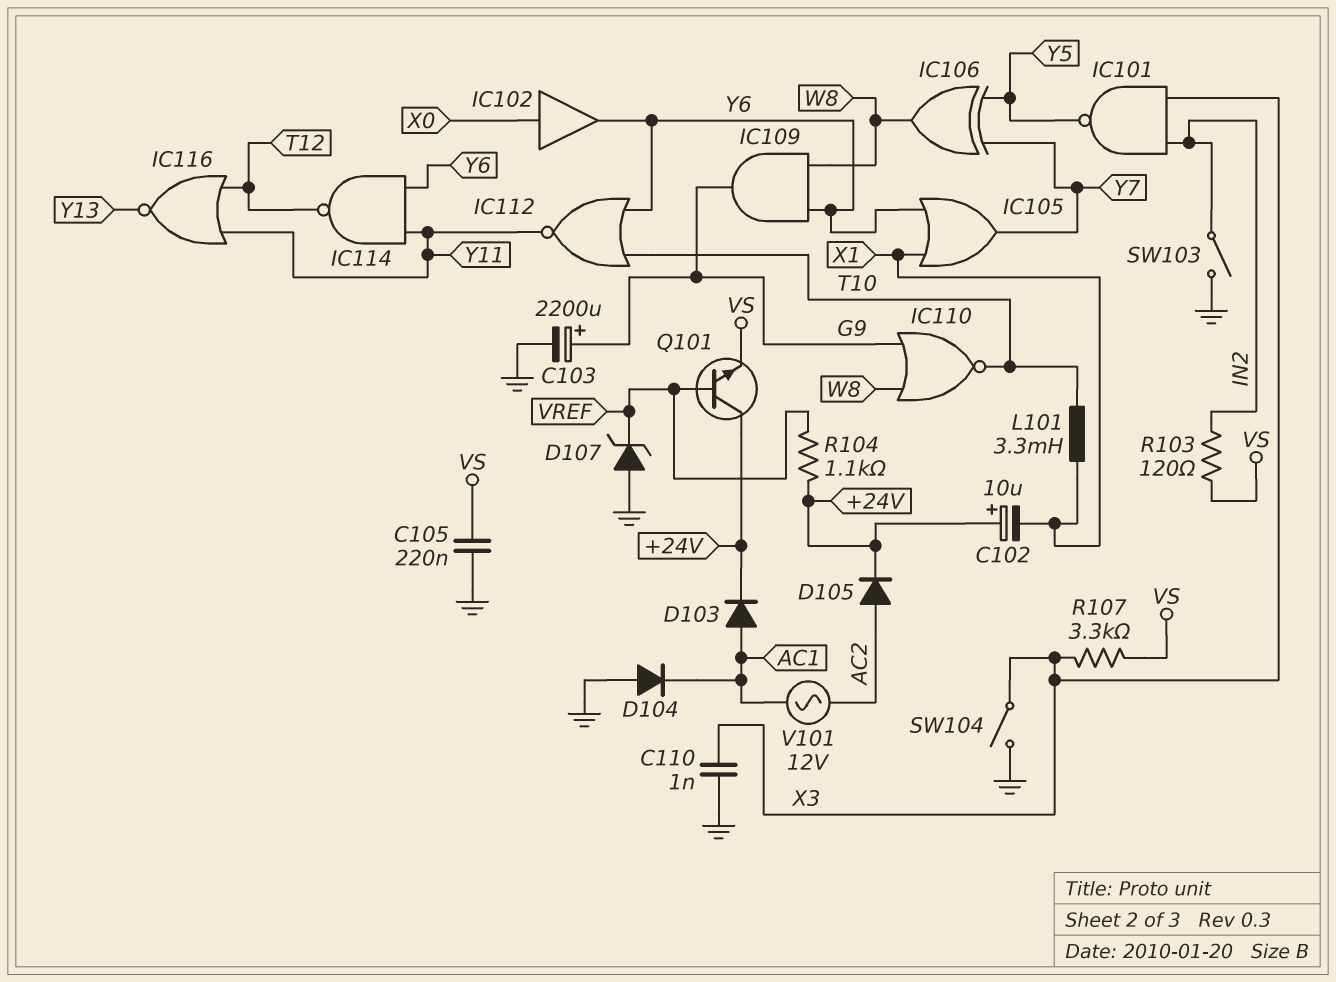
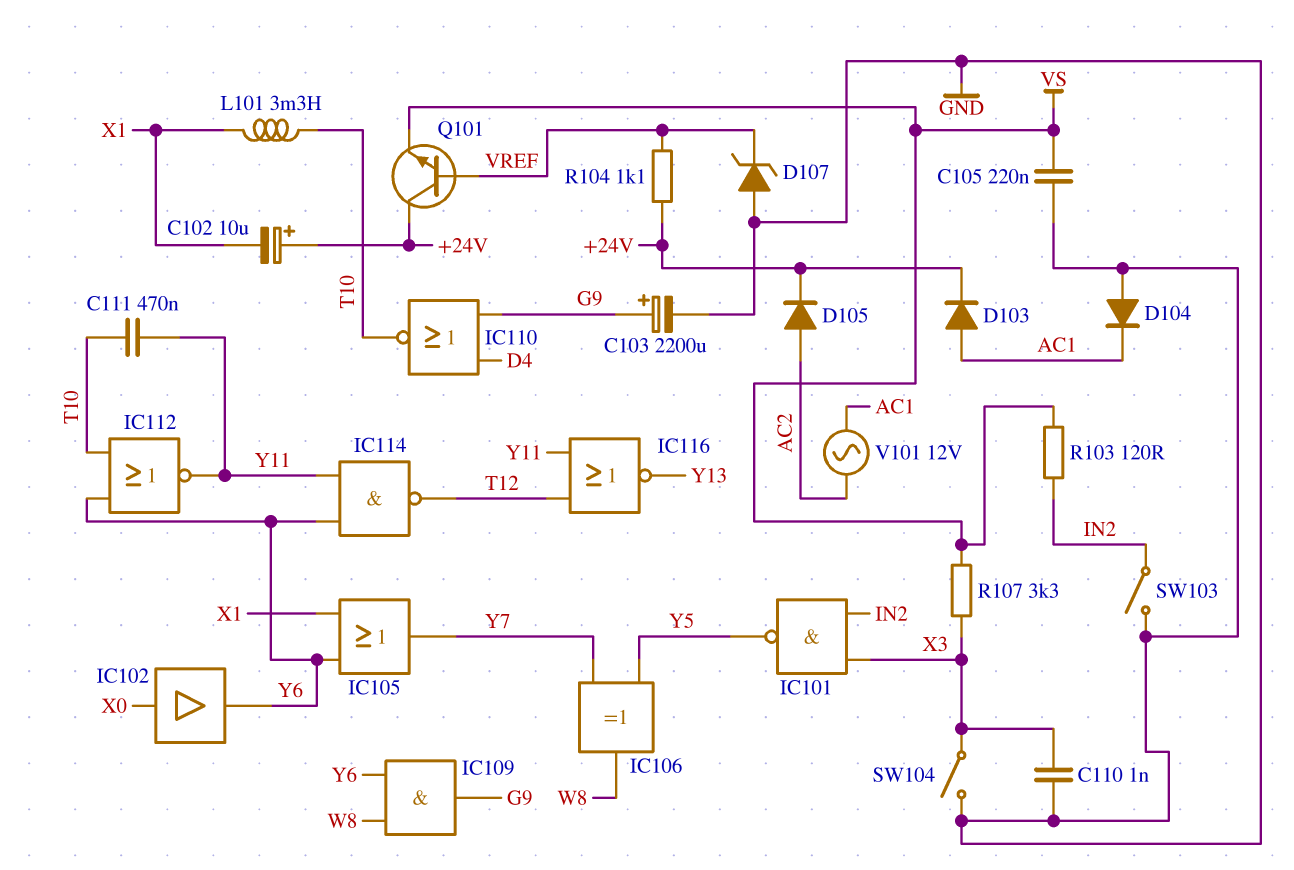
C111: none -> 470nF (T10, Y11)
IC110: NOR (in G9, in W8, out T10) -> NOR (in D4, in G9, out T10)

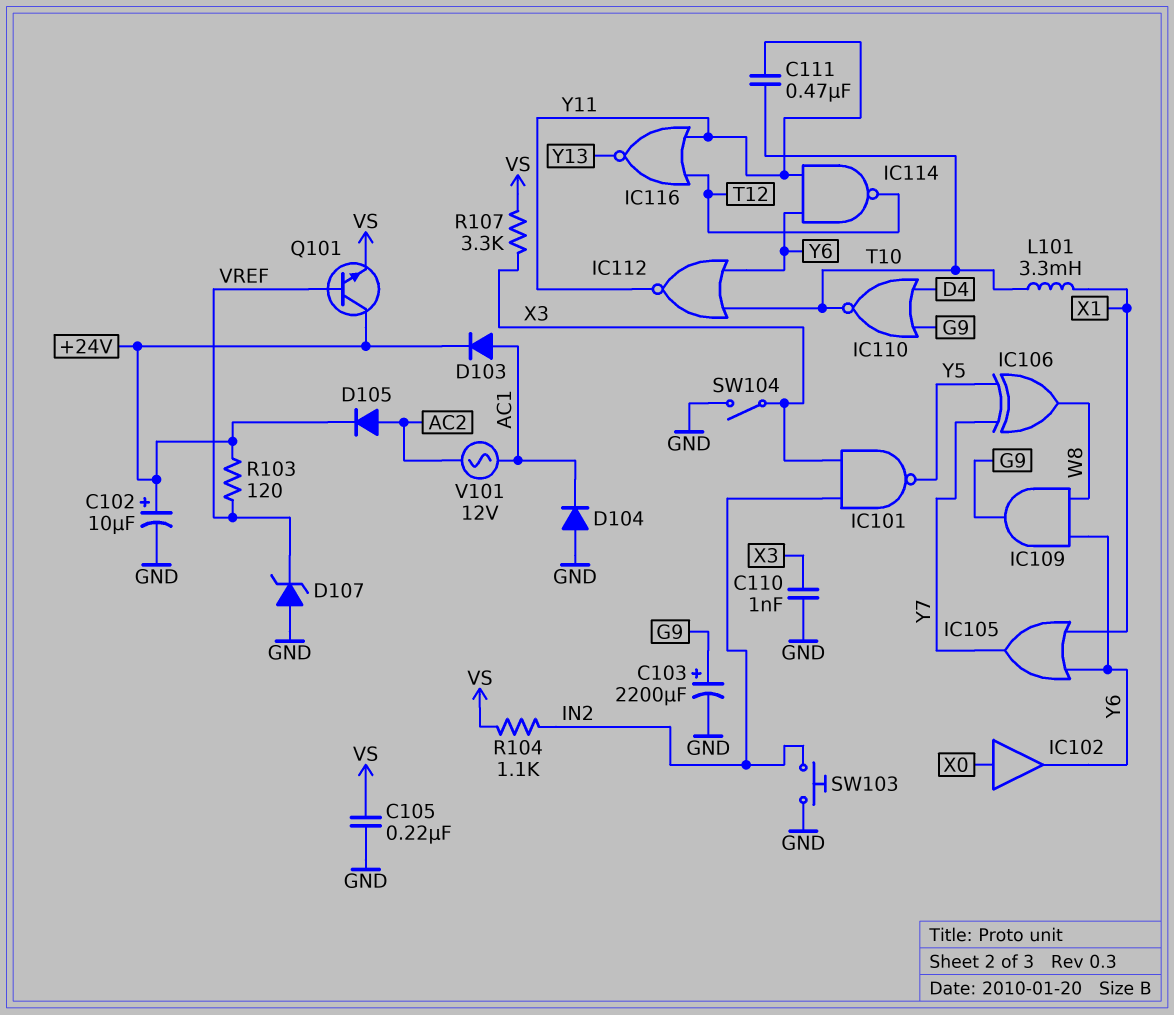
C102: 10uF (plus +24V, minus X1) -> 10uF (plus +24V, minus GND)
R103: 120 (IN2, VS) -> 120 (+24V, VREF)
R104: 1.1k (+24V, VREF) -> 1.1k (IN2, VS)
SW103: switch (GND, IN2) -> button (GND, IN2)

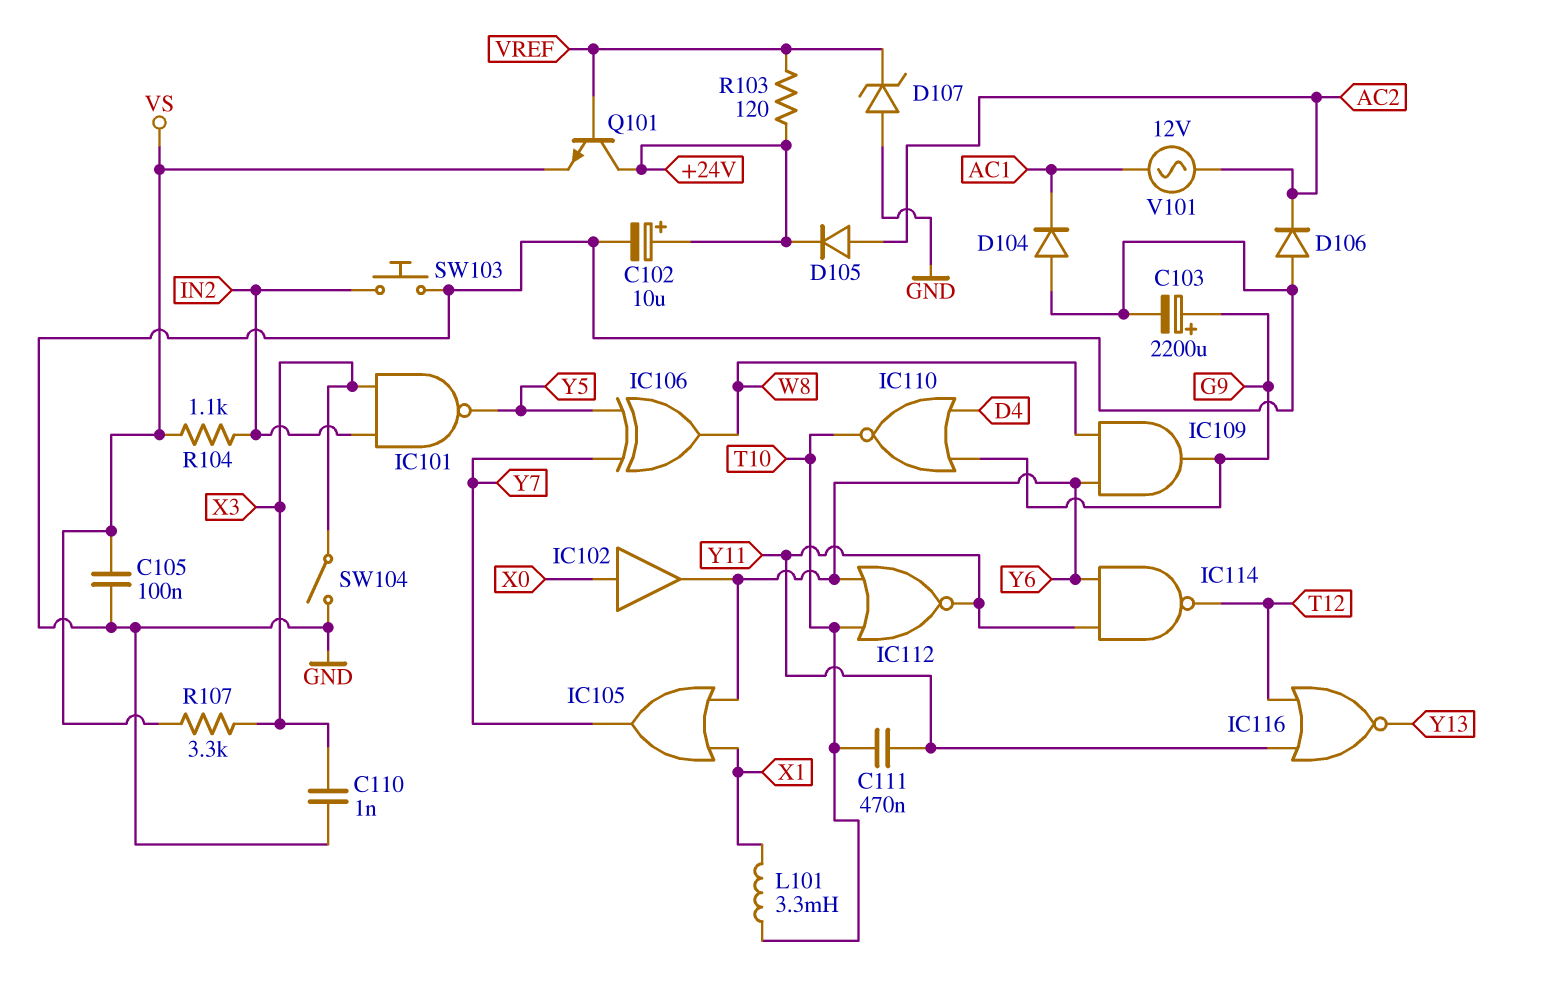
C105: 220nF (GND, VS) -> 100nF (GND, VS)
D103: diode (A AC1, K +24V) -> none
D106: none -> diode (A GND, K AC2)

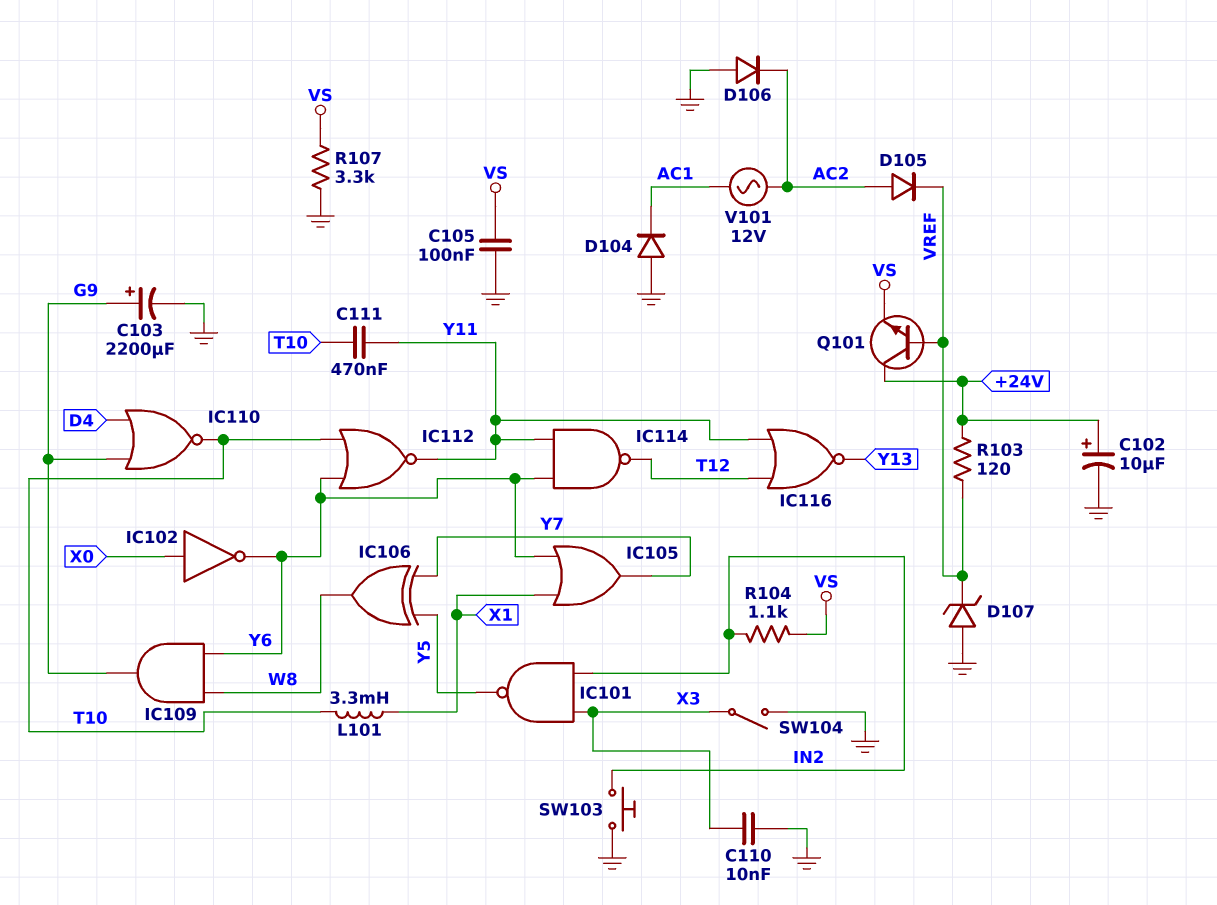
C110: 1nF (GND, X3) -> 10nF (GND, X3)
D105: diode (A AC2, K +24V) -> diode (A AC2, K VREF)
IC102: buffer (in X0, out Y6) -> NOT (in X0, out Y6)
R107: 3.3k (VS, X3) -> 3.3k (GND, VS)

